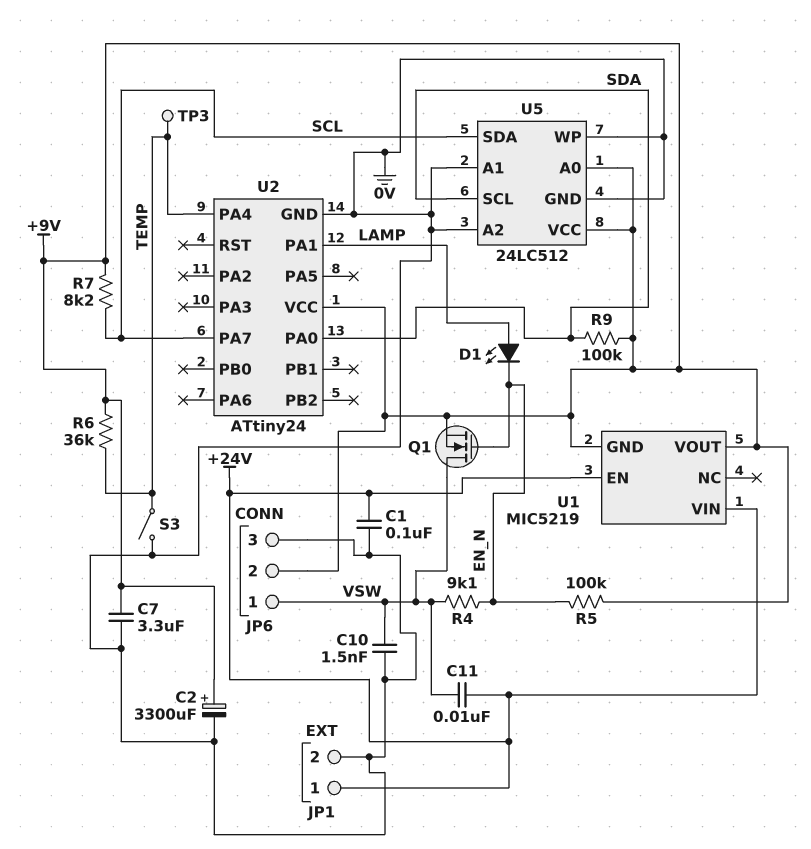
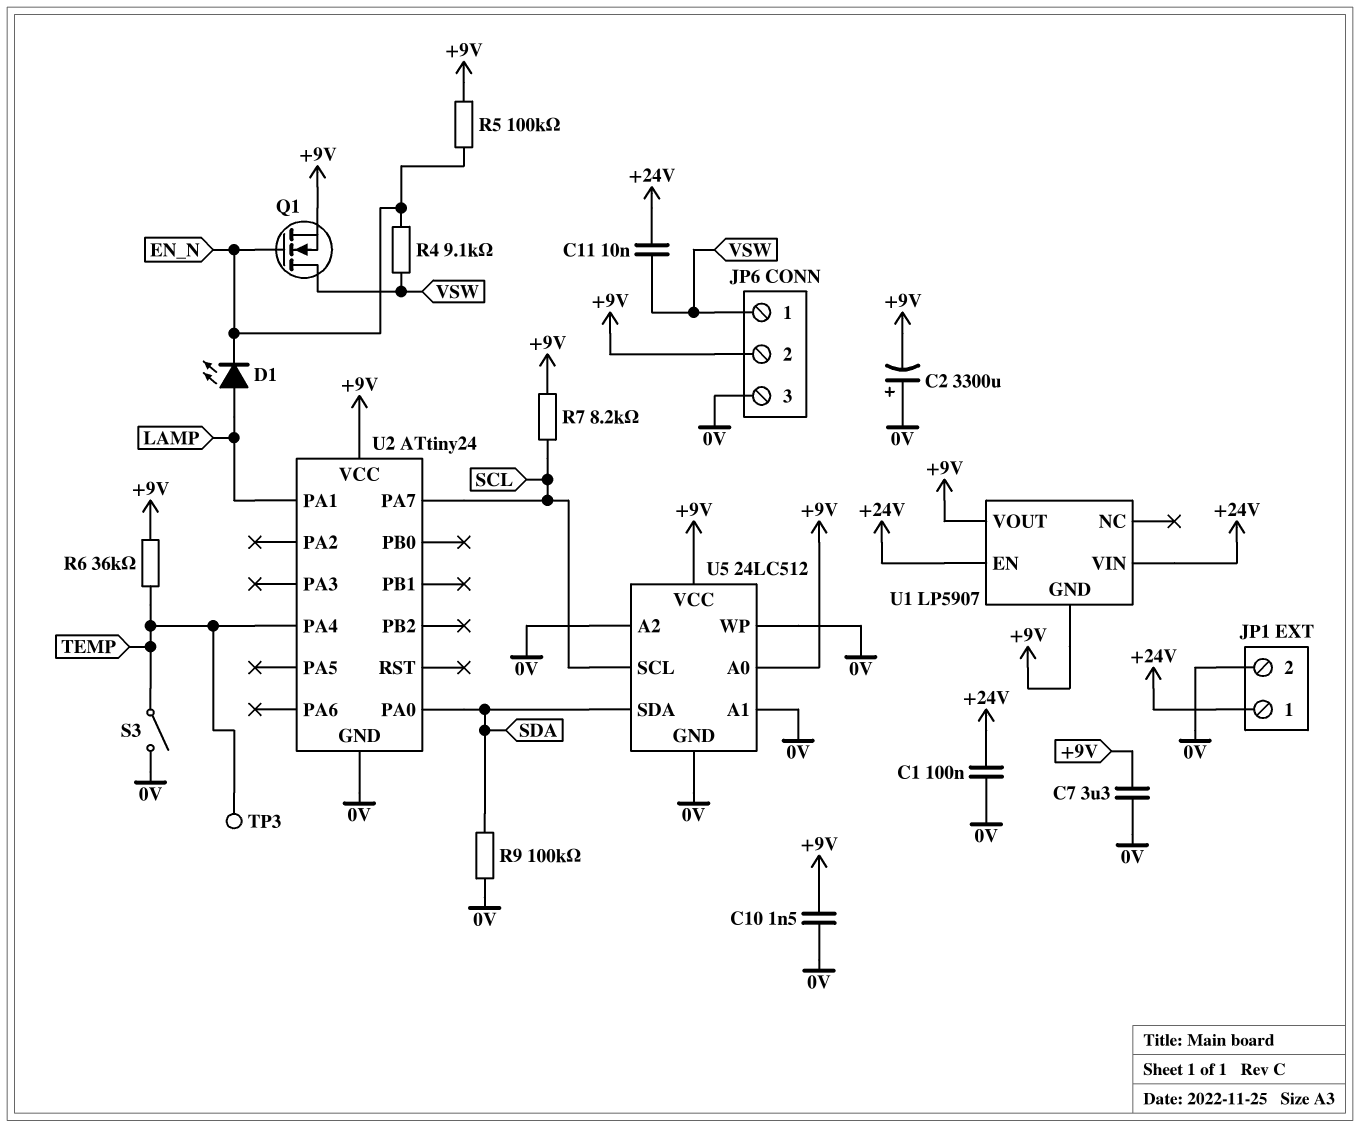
C2: 3300uF (plus +9V, minus 0V) -> 3300uF (plus 0V, minus +9V)
C10: 1.5nF (0V, VSW) -> 1.5nF (+9V, 0V)
R9: 100k (+9V, SDA) -> 100k (0V, SDA)
U1: MIC5219 -> LP5907
U5 pin SCL: SDA -> SCL
U5 pin SDA: SCL -> SDA

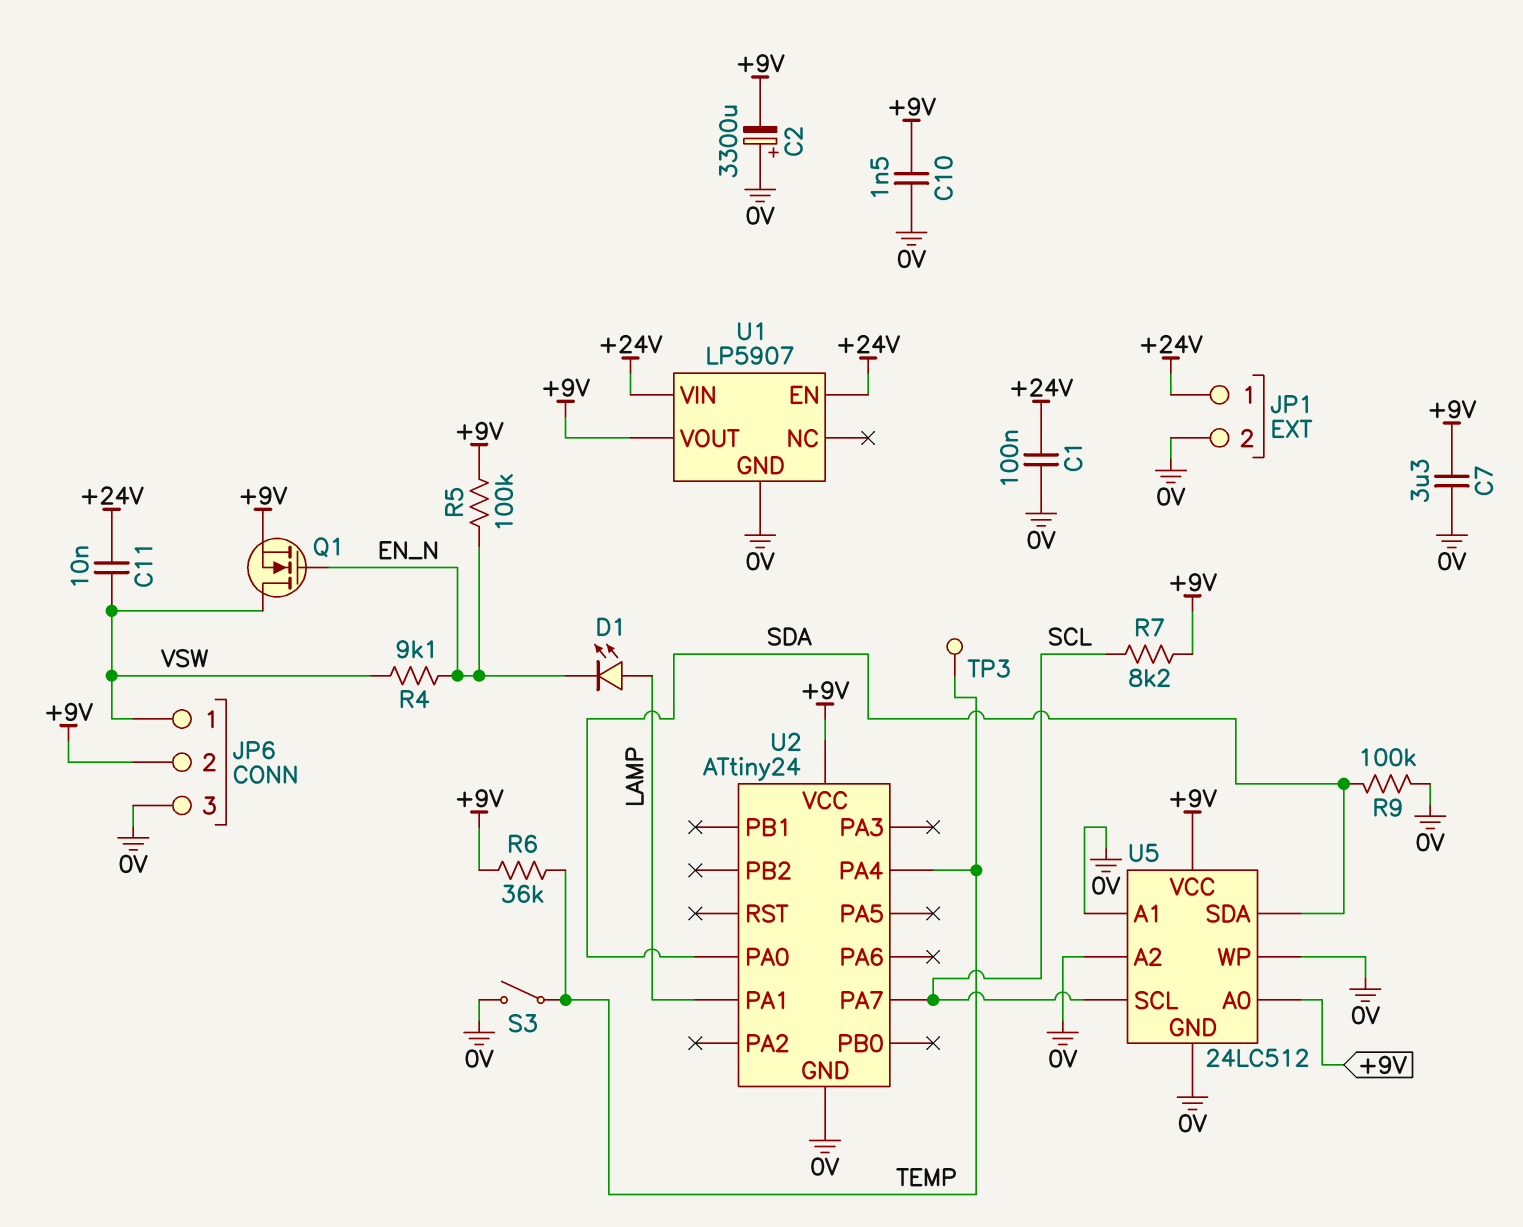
U1 pin GND: +9V -> 0V

